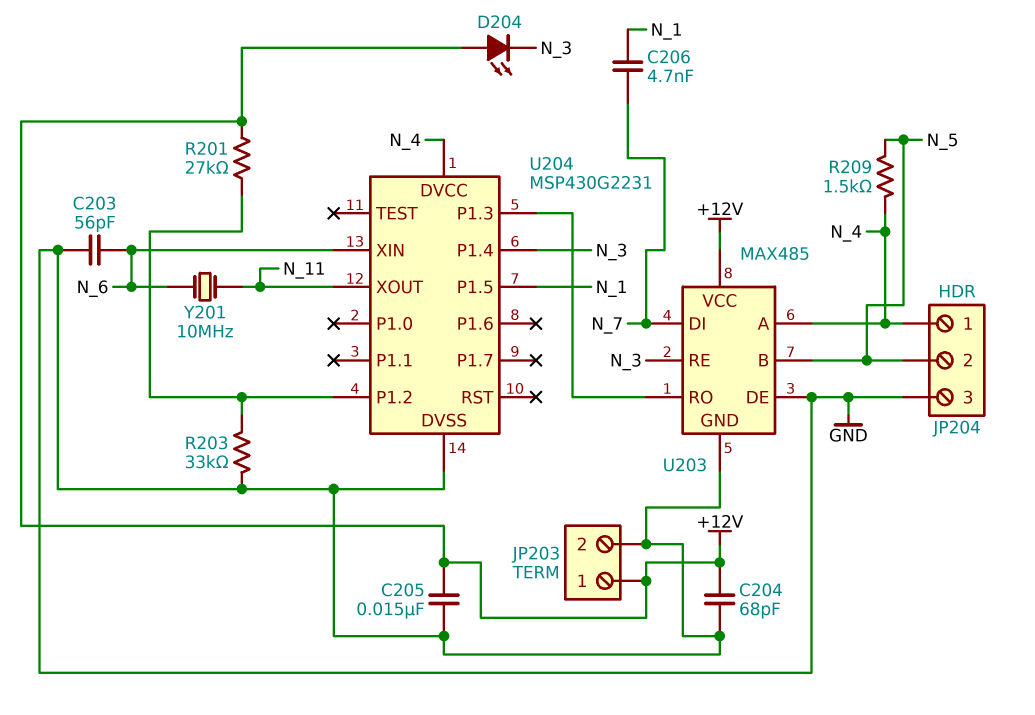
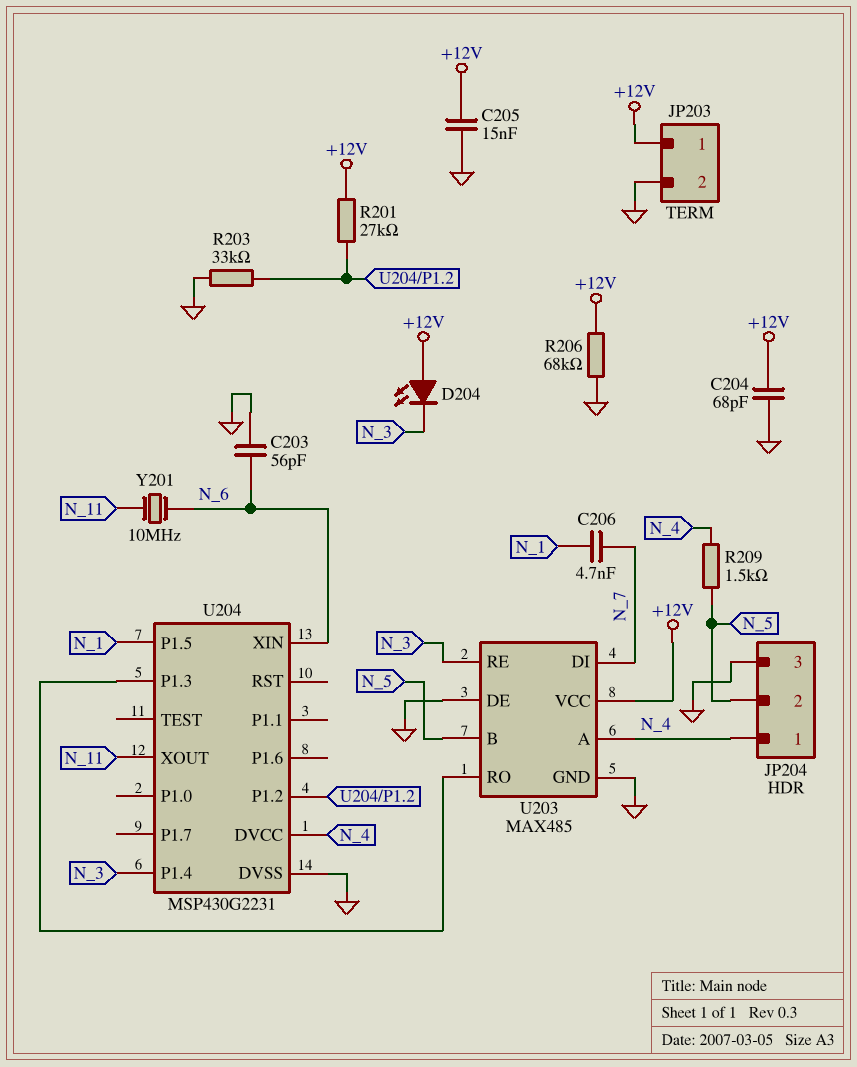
R206: none -> 68k (+12V, GND)

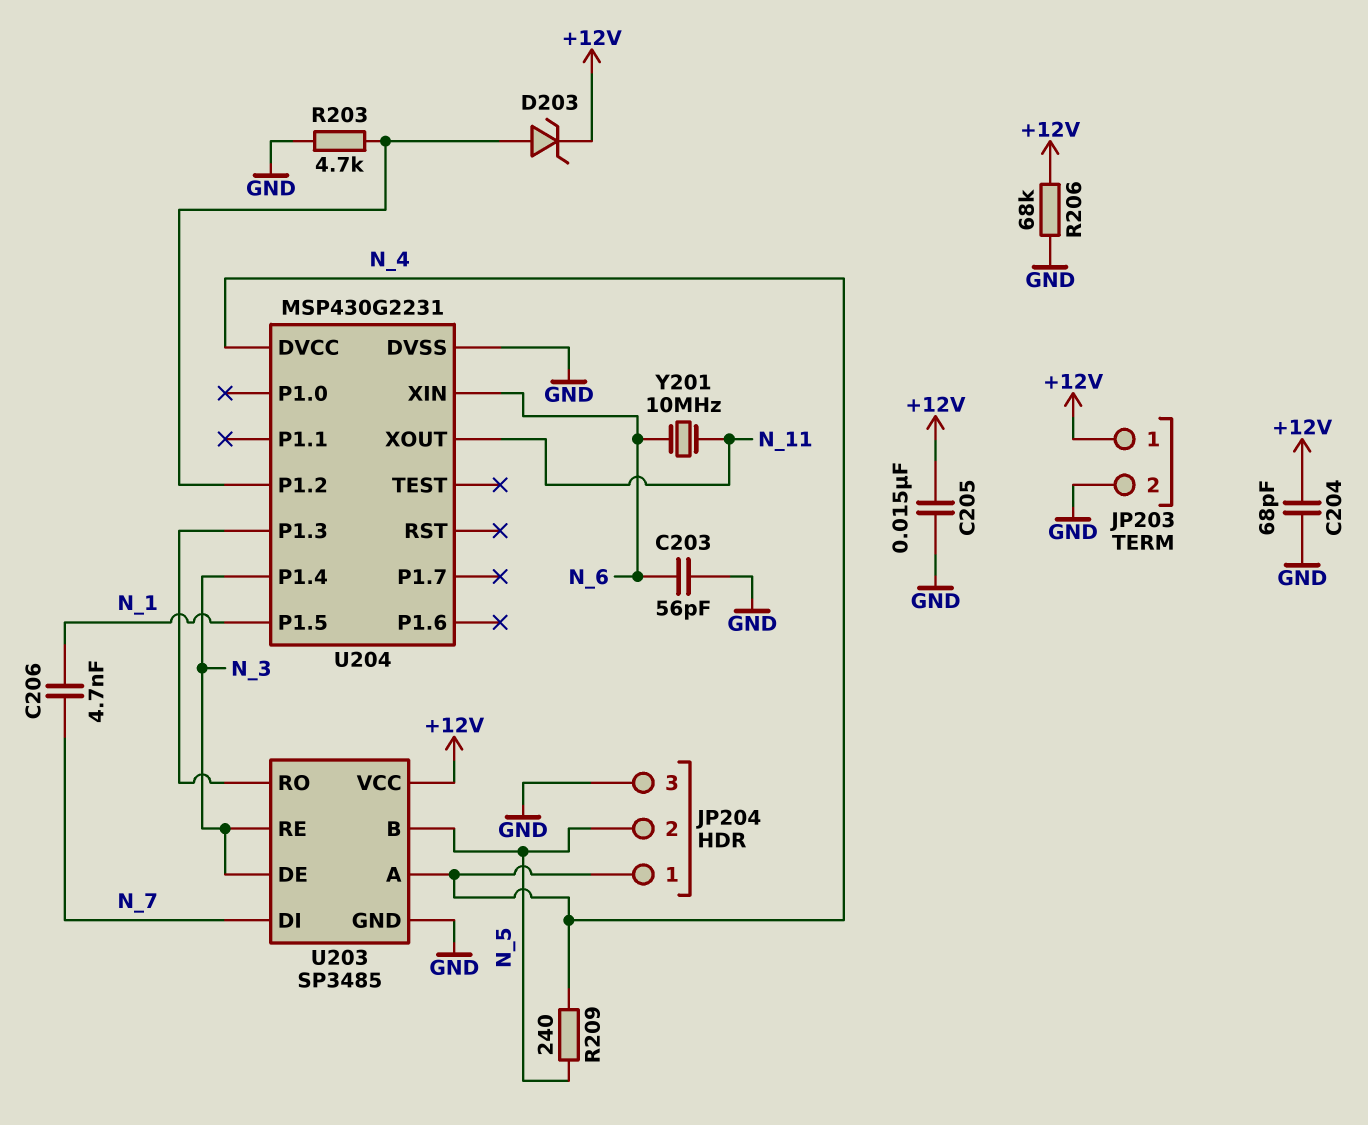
D203: none -> zener (A U204/P1.2, K +12V)
D204: LED (A +12V, K N_3) -> none
R201: 27k (+12V, U204/P1.2) -> none
R203: 33k (GND, U204/P1.2) -> 4.7k (GND, U204/P1.2)
R209: 1.5k (N_4, N_5) -> 240 (N_4, N_5)
U203: MAX485 -> SP3485
U203 pin DE: GND -> N_3

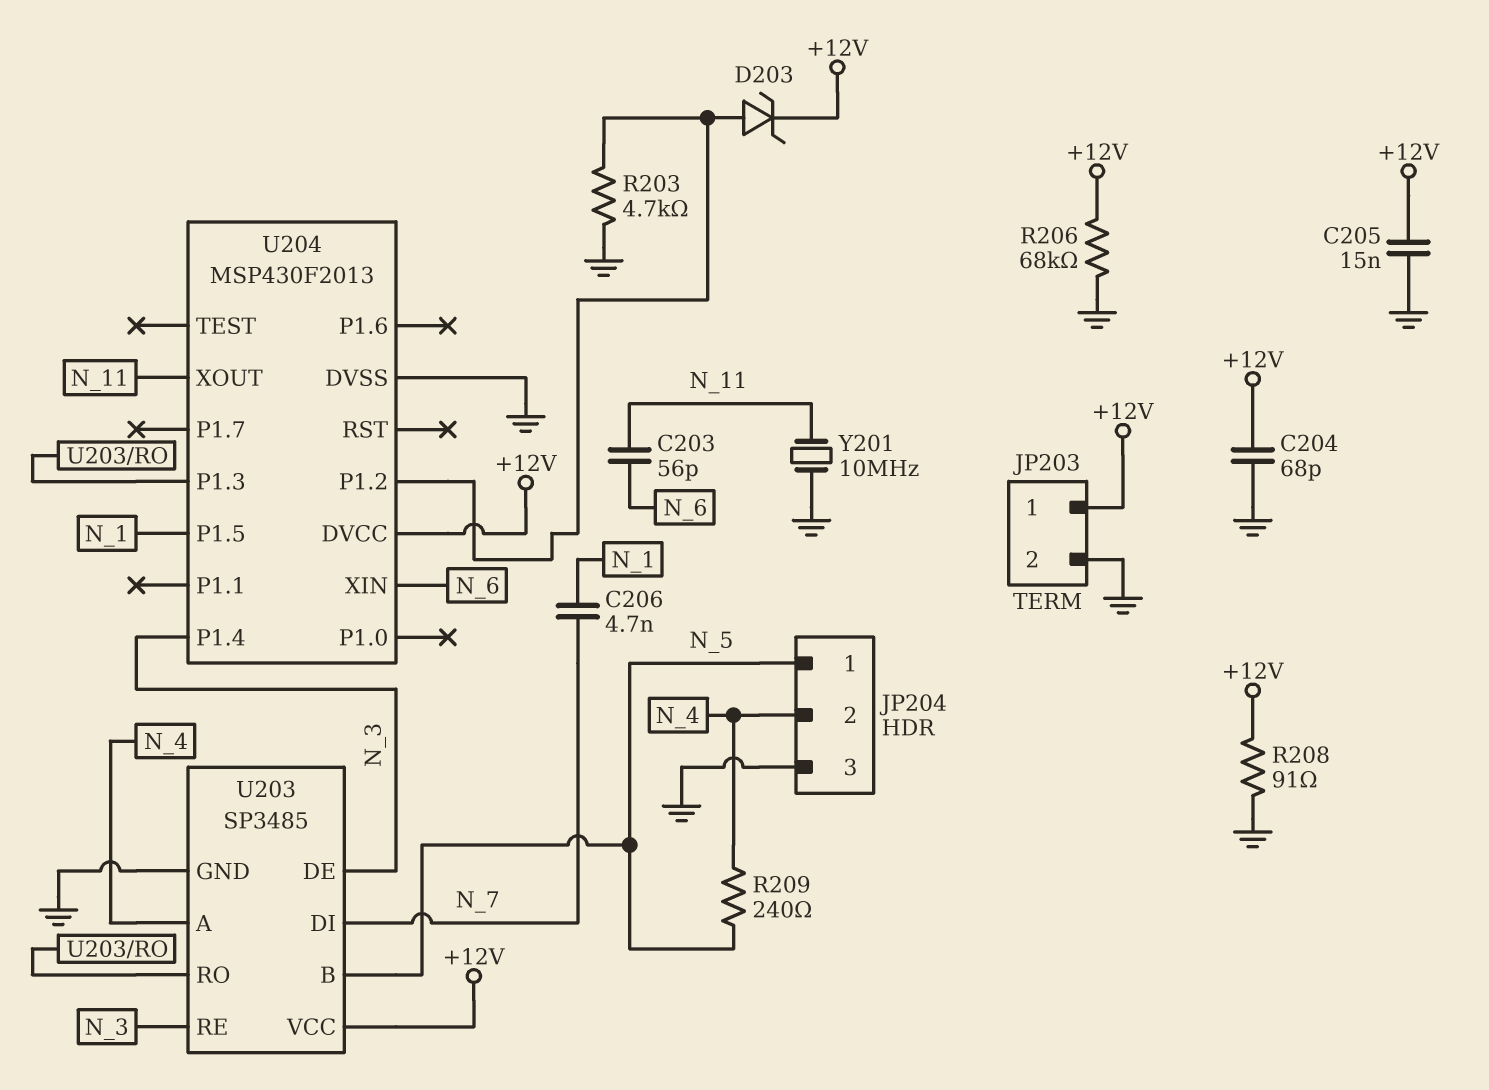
C203: 56pF (GND, N_6) -> 56pF (N_6, N_11)
JP204 pin 1: N_4 -> N_5
JP204 pin 2: N_5 -> N_4
R208: none -> 91 (+12V, GND)
U204: MSP430G2231 -> MSP430F2013
U204 pin DVCC: N_4 -> +12V
Y201: 10MHz (N_6, N_11) -> 10MHz (GND, N_11)

